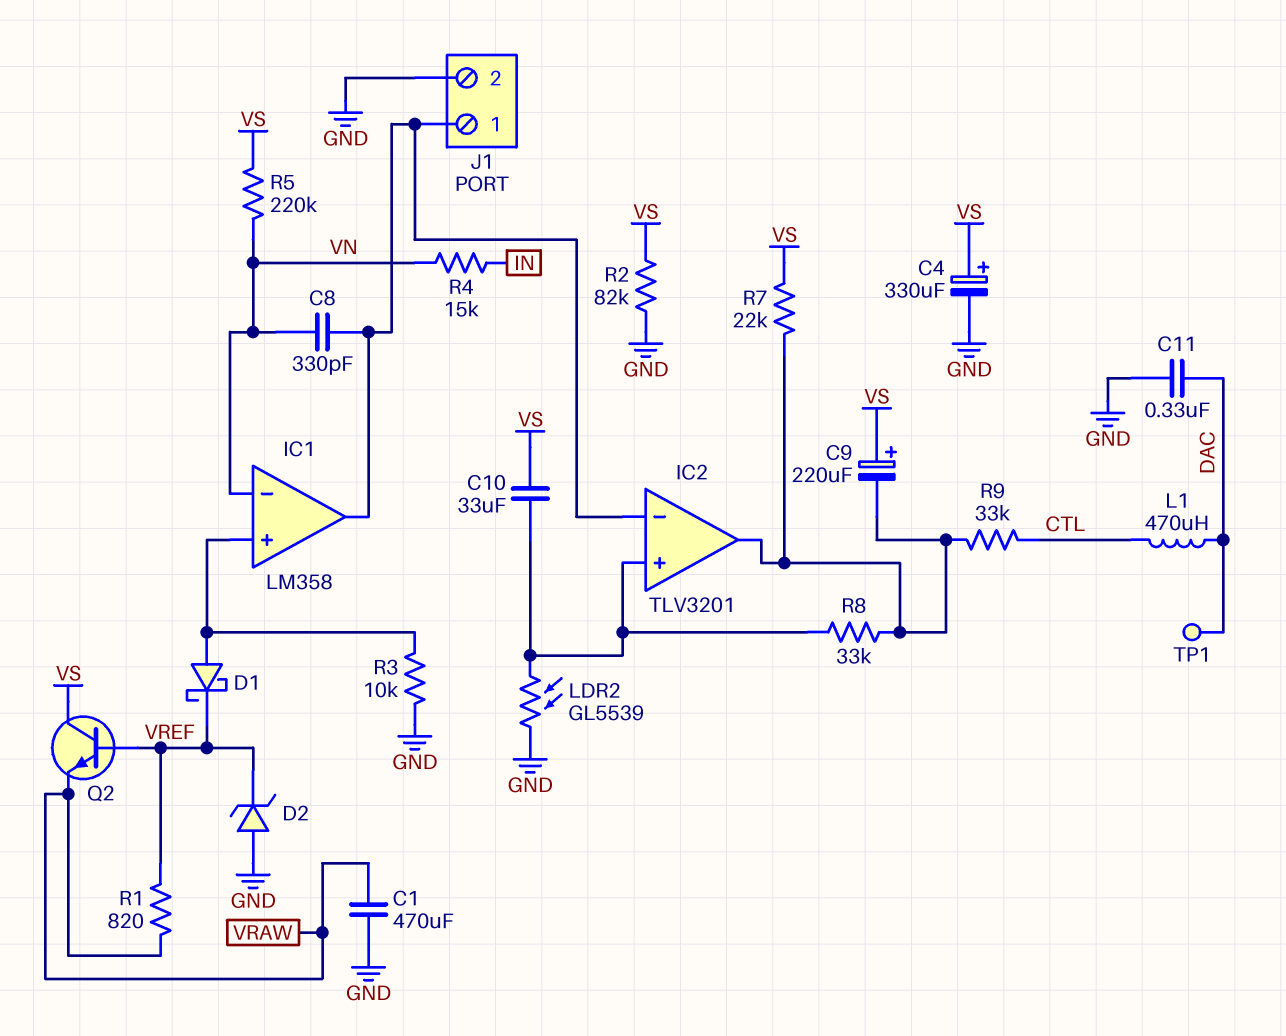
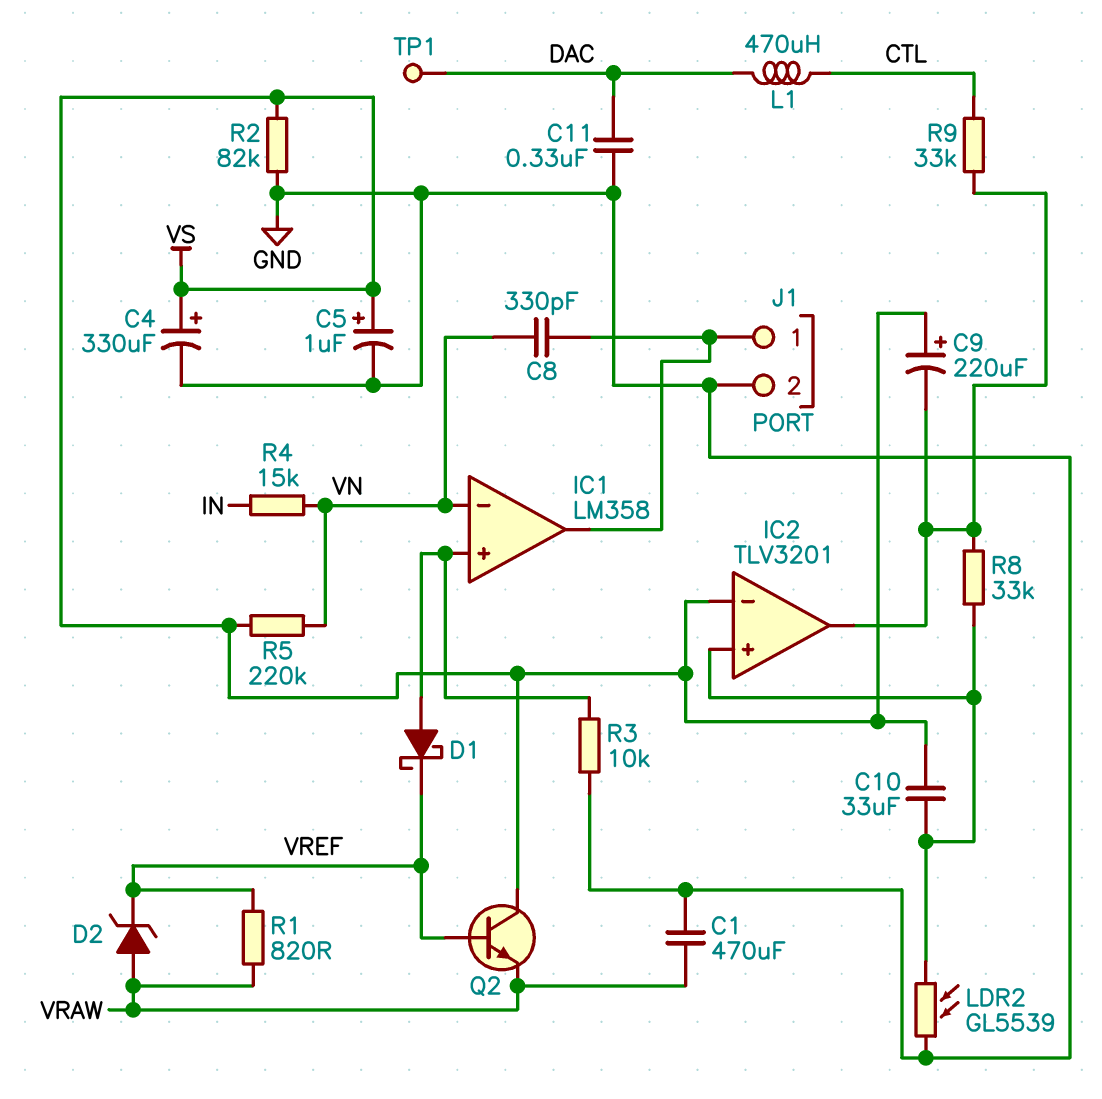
C5: none -> 1uF (plus VS, minus GND)
D2: zener (A GND, K VREF) -> zener (A VRAW, K VREF)
IC2 pin in-: IC1/out -> VS
R7: 22k (IC2/out, VS) -> none

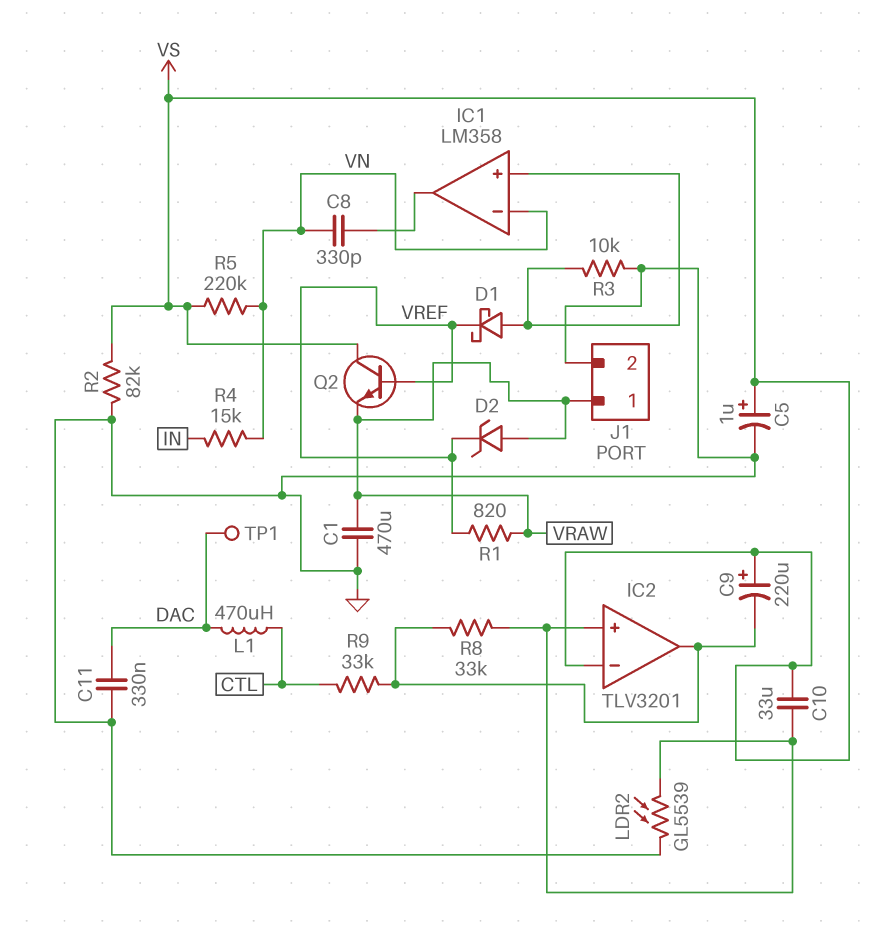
C4: 330uF (plus VS, minus GND) -> none
J1 pin 1: IC1/out -> VRAW

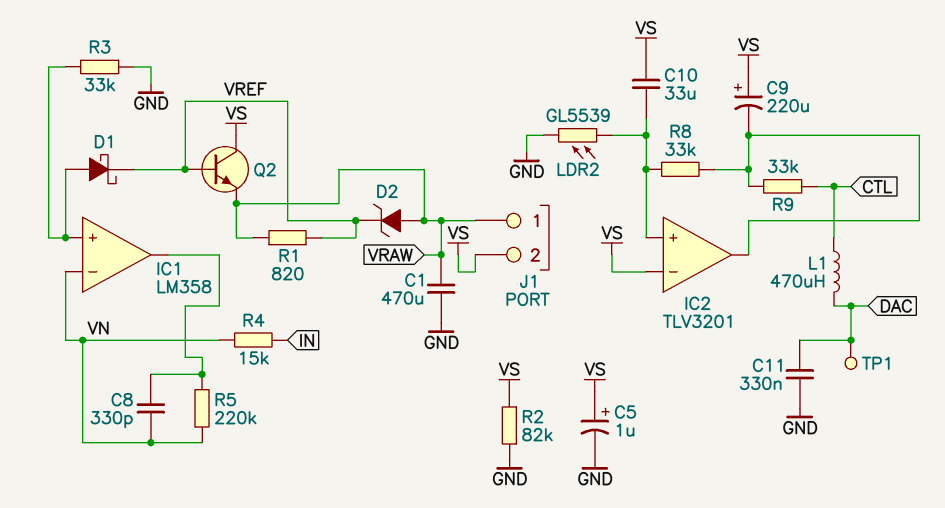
J1 pin 2: GND -> VS
R3: 10k (GND, IC1/in+) -> 33k (GND, IC1/in+)
R5: 220k (VN, VS) -> 220k (IC1/out, VN)

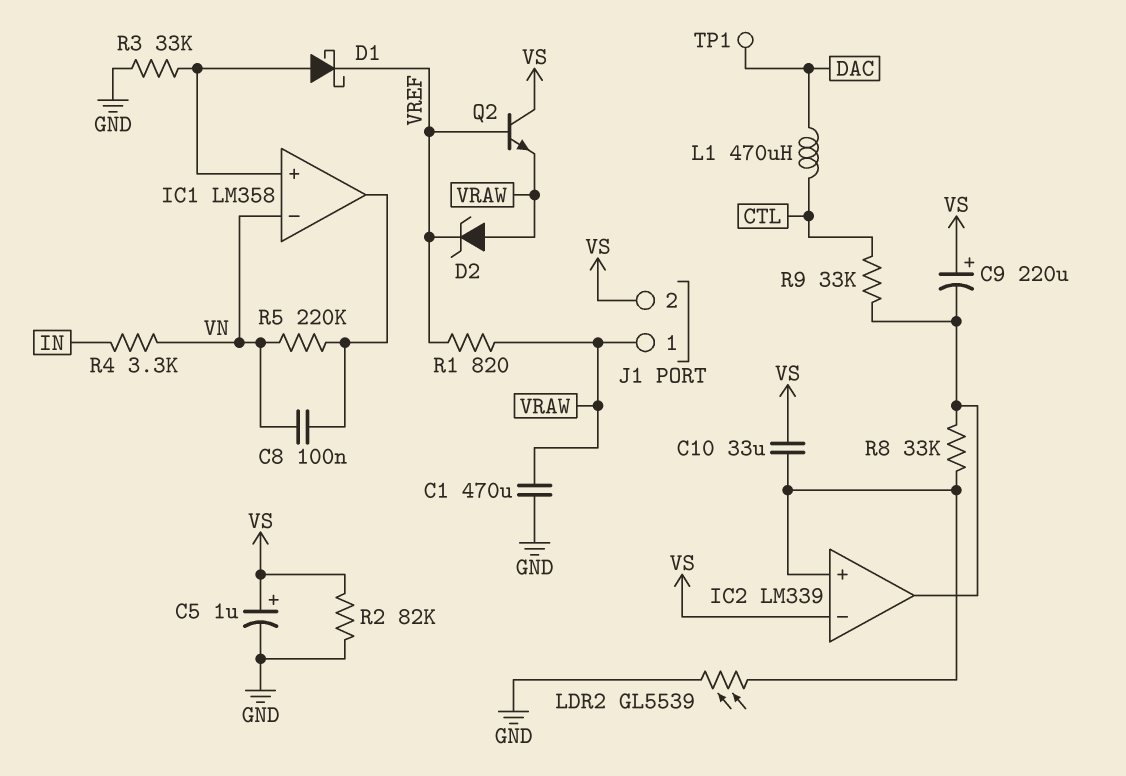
C8: 330pF (IC1/out, VN) -> 100nF (IC1/out, VN)
C11: 330nF (DAC, GND) -> none
IC2: TLV3201 -> LM339
R4: 15k (IN, VN) -> 3.3k (IN, VN)

